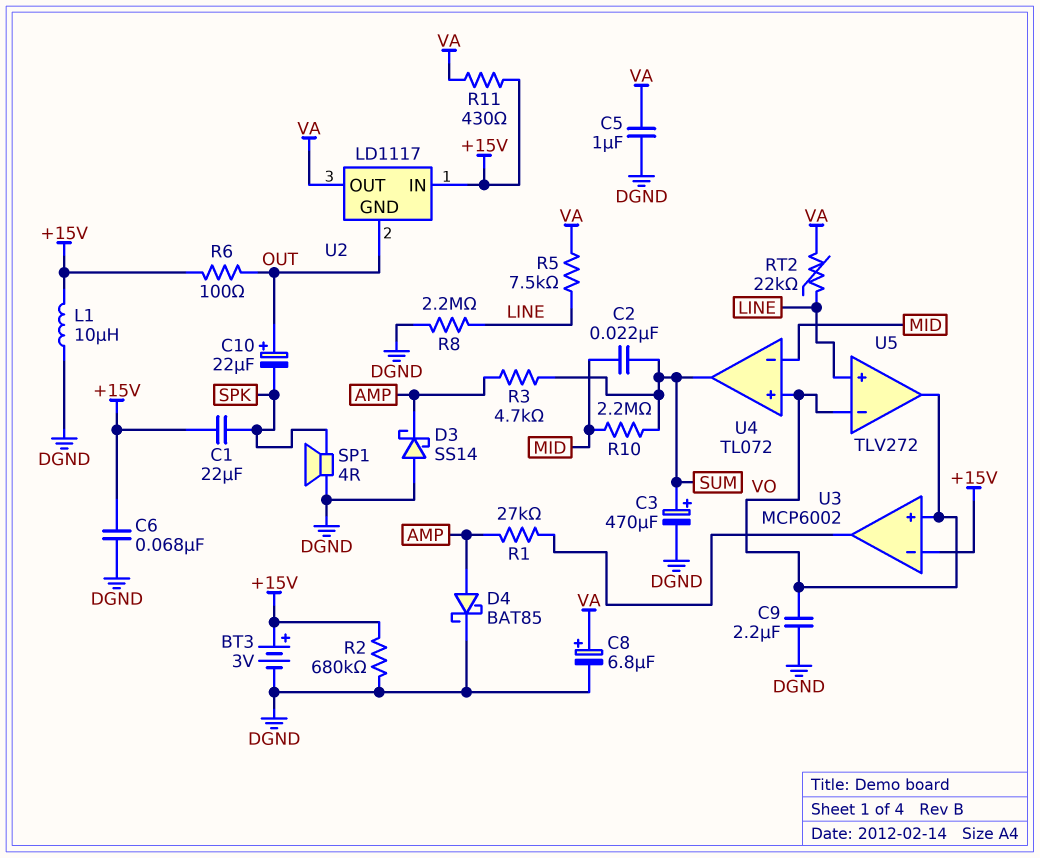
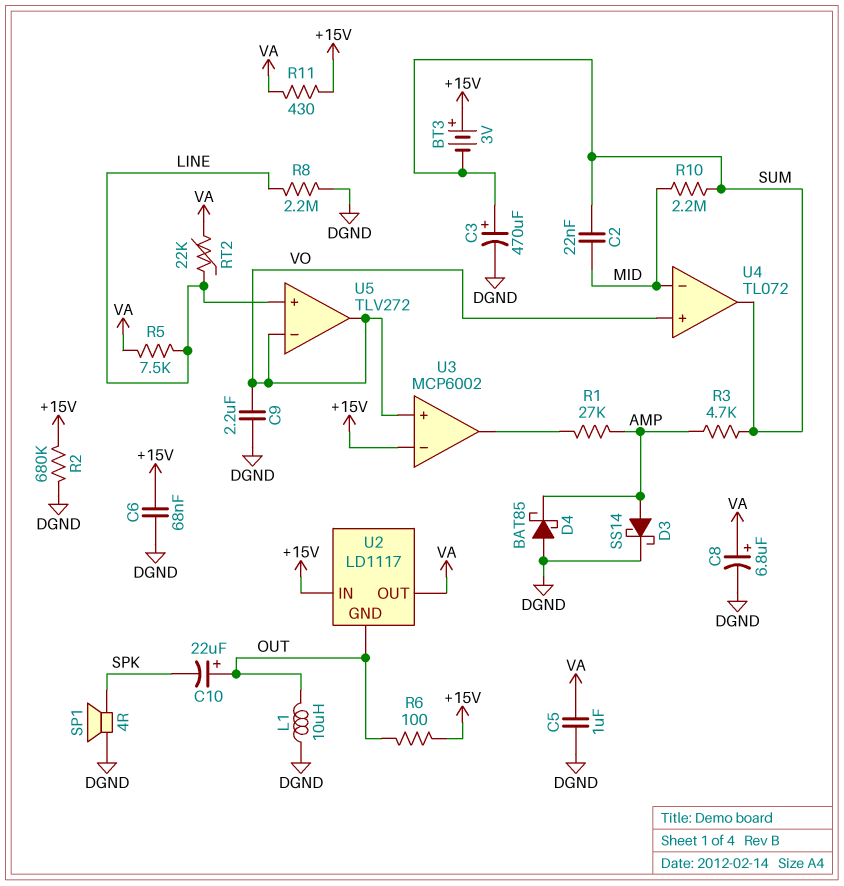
BT3: 3V (plus +15V, minus DGND) -> 3V (plus +15V, minus SUM)
C1: 22uF (+15V, SPK) -> none
D3: schottky SS14 (A DGND, K AMP) -> schottky SS14 (A AMP, K DGND)
D4: schottky BAT85 (A AMP, K DGND) -> schottky BAT85 (A DGND, K AMP)
L1: 10uH (+15V, DGND) -> 10uH (DGND, OUT)

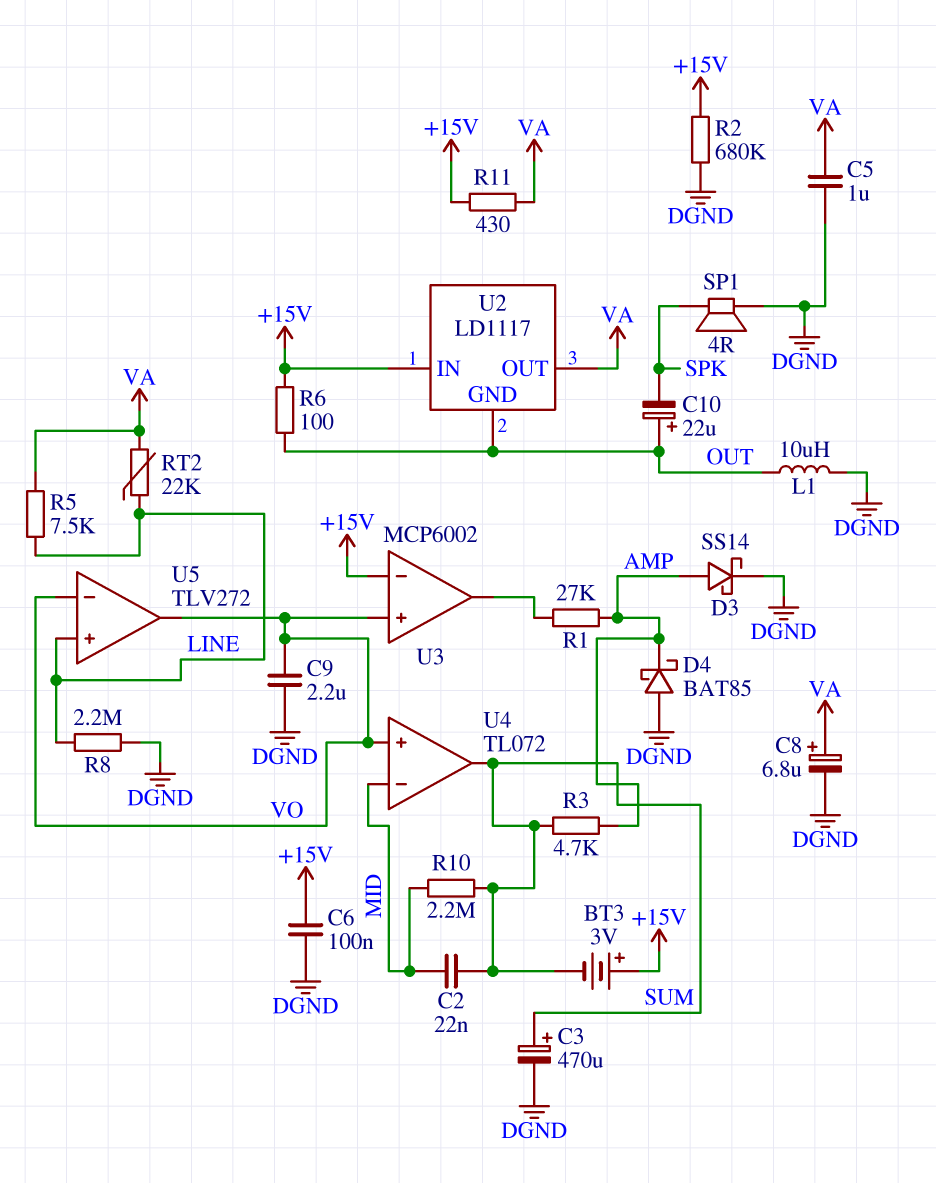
C6: 68nF (+15V, DGND) -> 100nF (+15V, DGND)

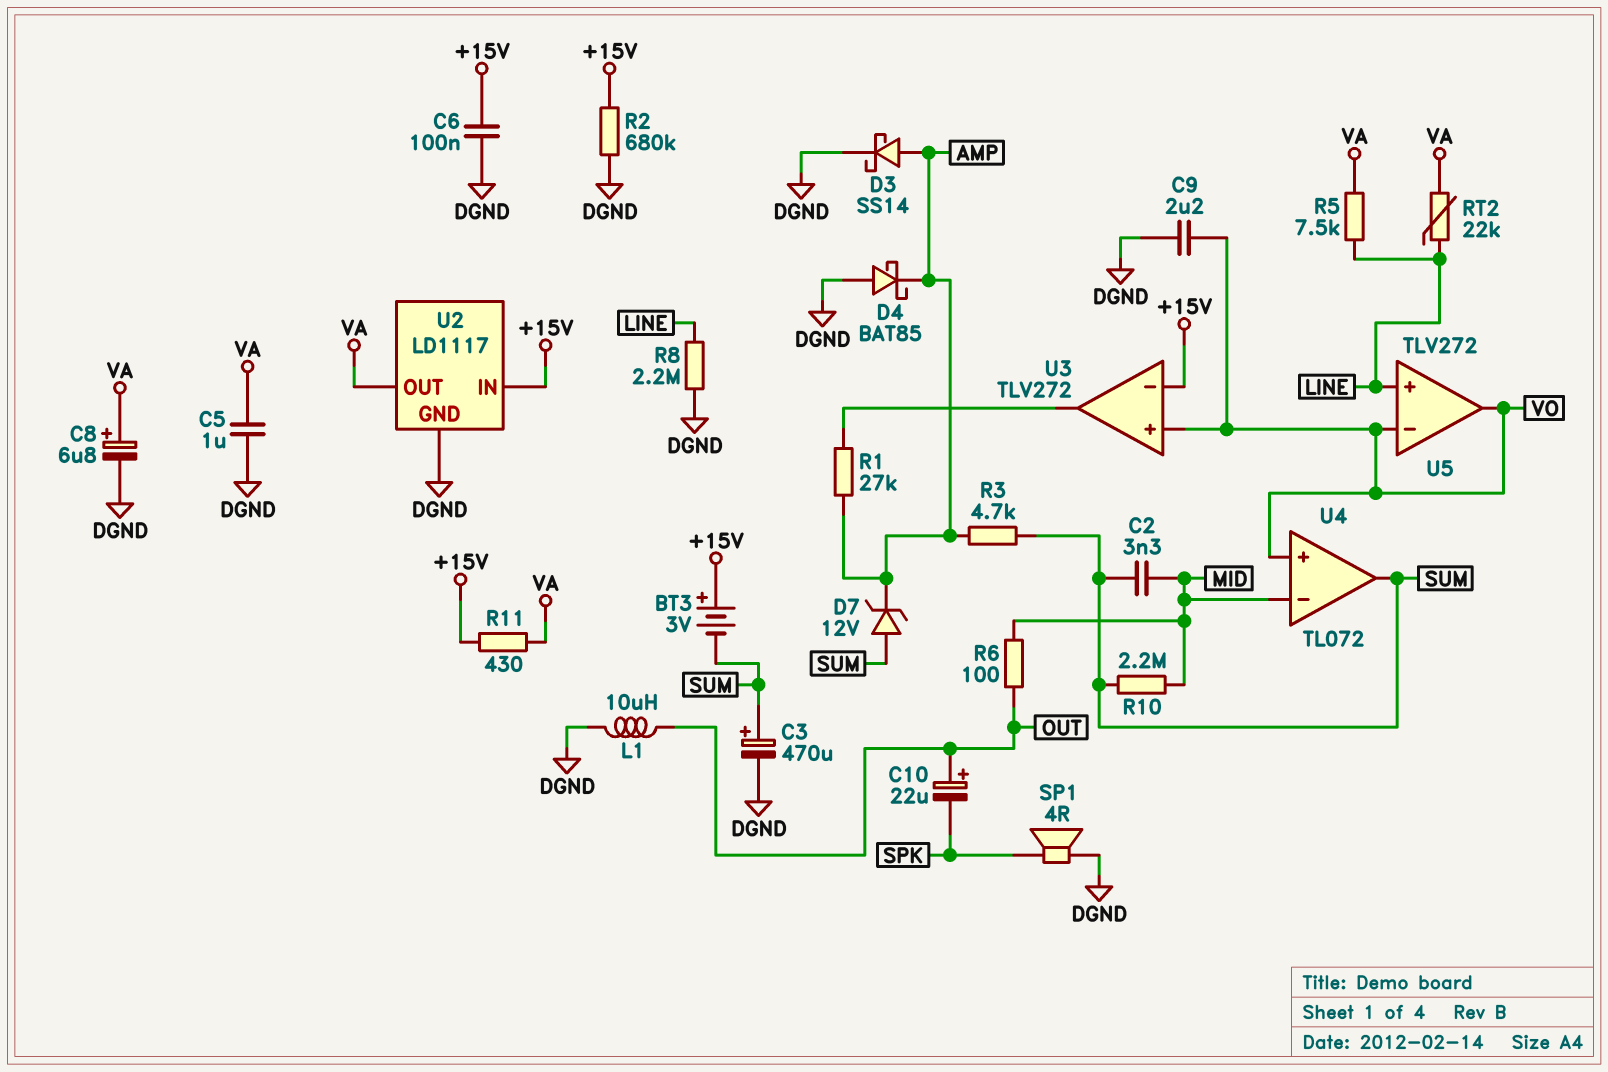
C2: 22nF (MID, SUM) -> 3.3nF (MID, SUM)
D7: none -> zener 12V (A SUM, K AMP)
R6: 100 (+15V, OUT) -> 100 (MID, OUT)
U2 pin GND: OUT -> DGND
U3: MCP6002 -> TLV272

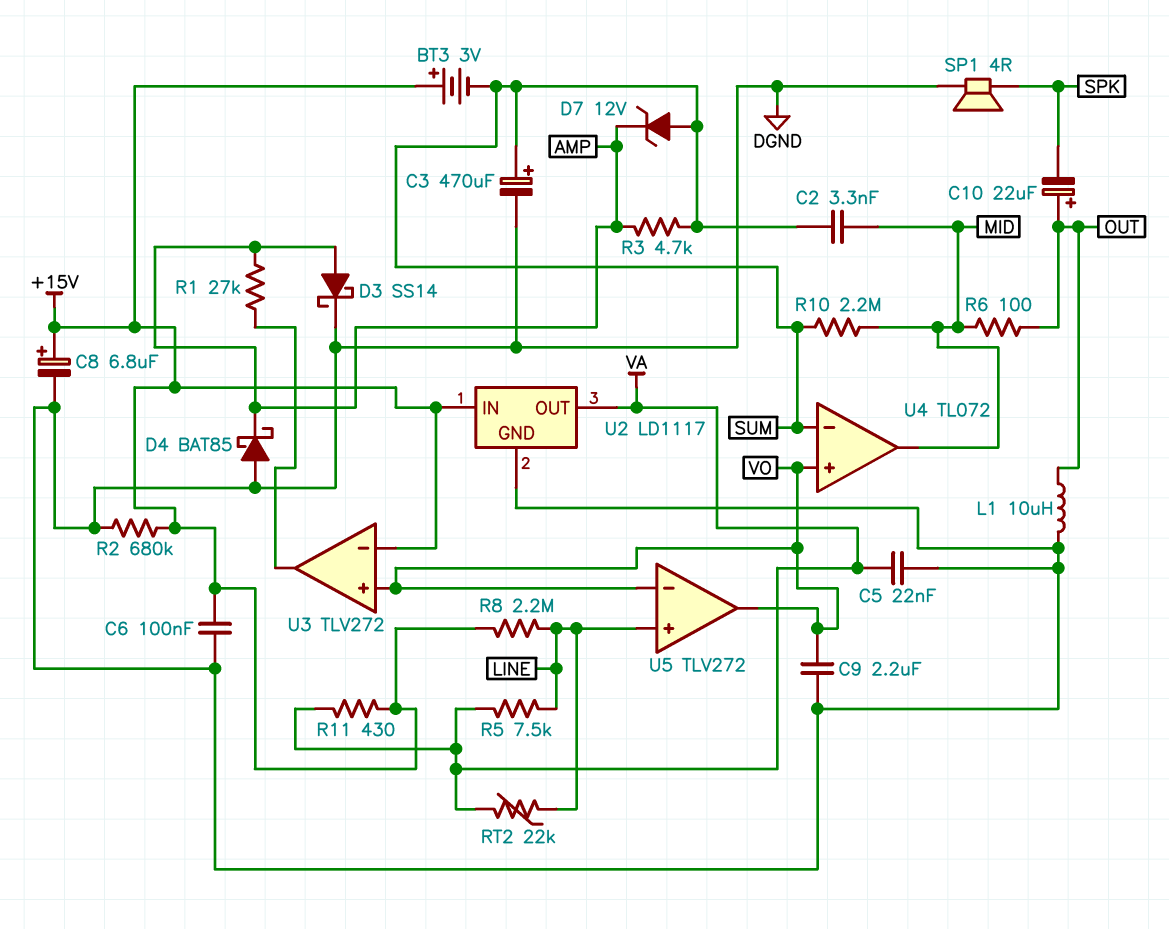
C5: 1uF (DGND, VA) -> 22nF (DGND, VA)
C8: 6.8uF (plus VA, minus DGND) -> 6.8uF (plus +15V, minus DGND)
R8: 2.2M (DGND, LINE) -> 2.2M (+15V, LINE)
U4 pin in-: MID -> SUM
U4 pin out: SUM -> MID

